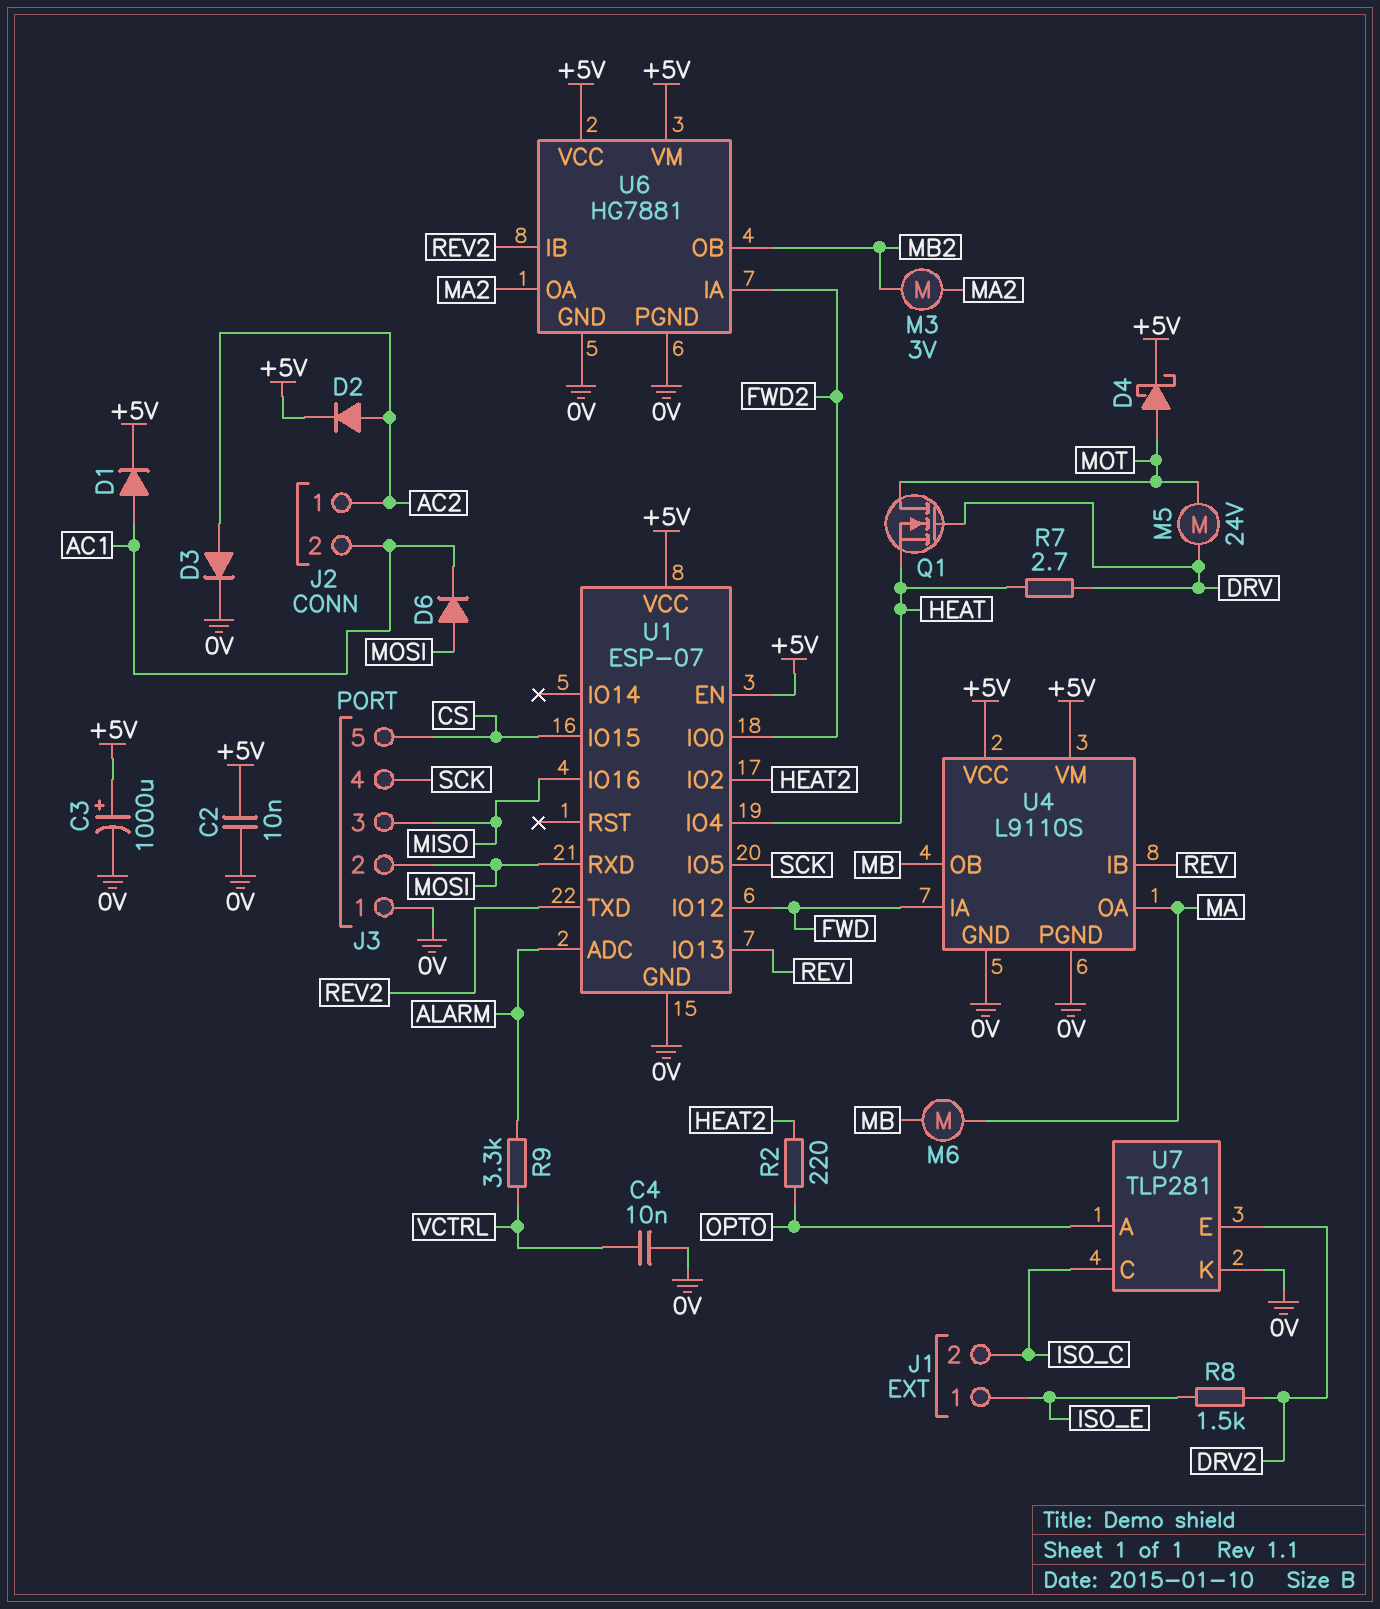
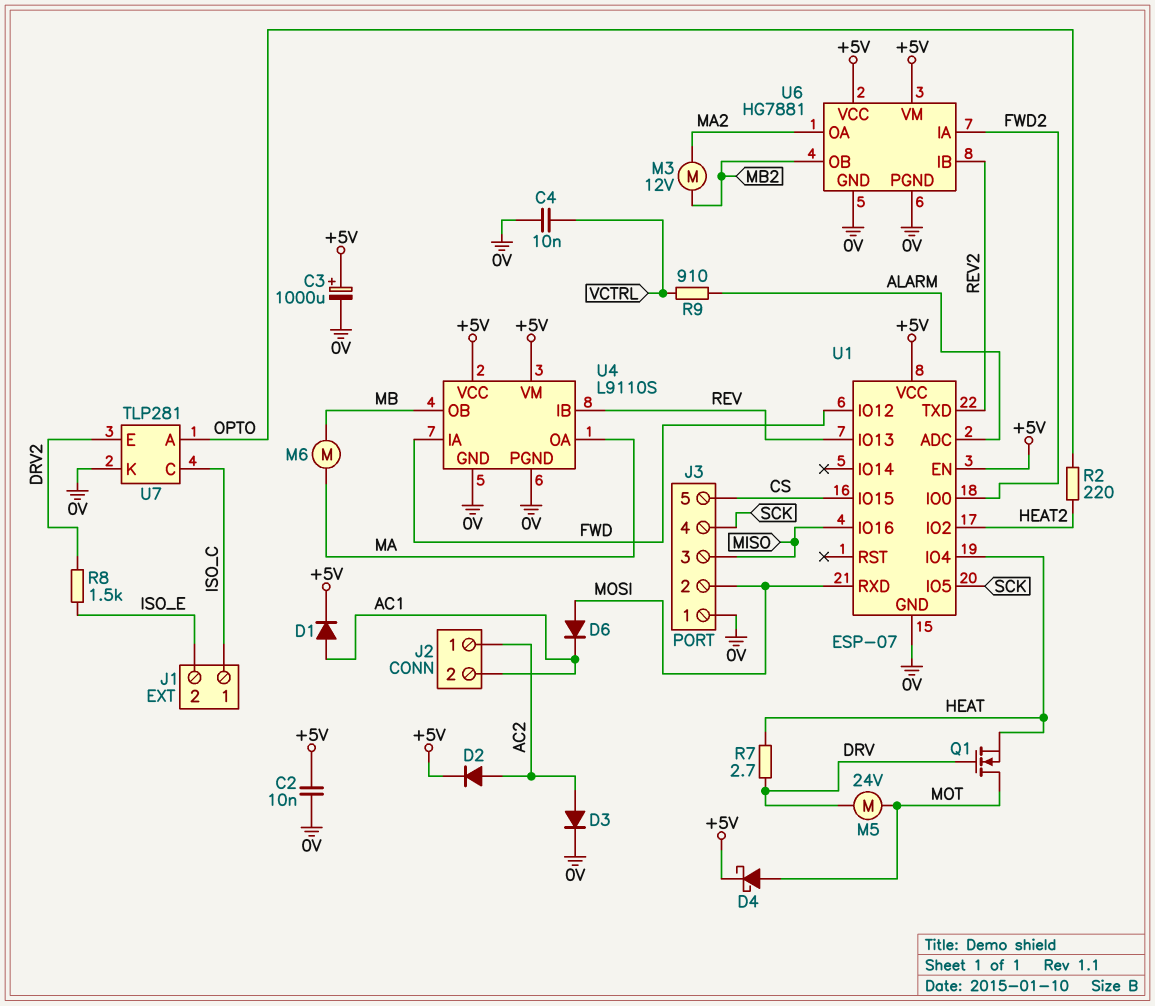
J1 pin 1: ISO_E -> ISO_C
J1 pin 2: ISO_C -> ISO_E
M3: motor 3V (MA2, MB2) -> motor 12V (MA2, MB2)
R9: 3.3k (ALARM, VCTRL) -> 910 (ALARM, VCTRL)

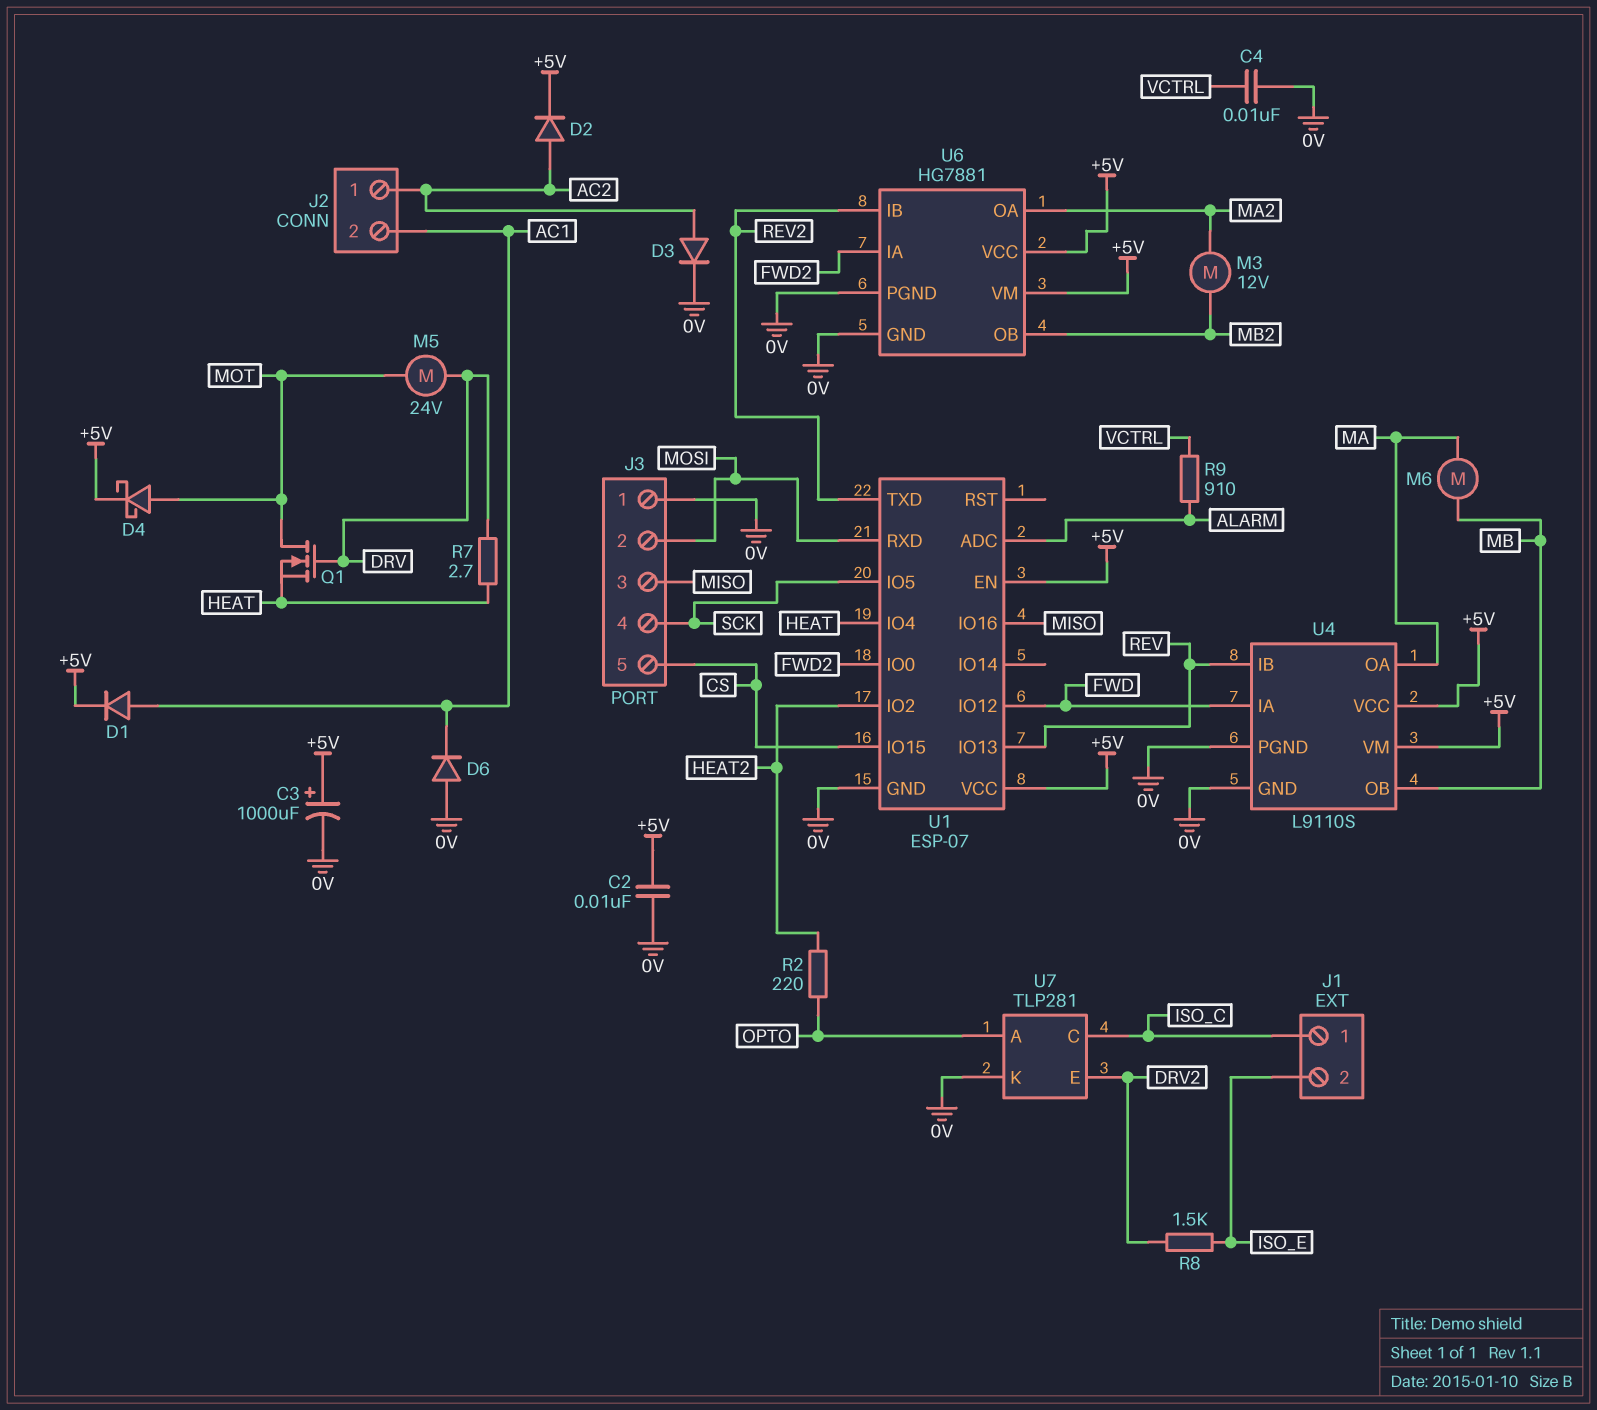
D6: diode (A MOSI, K AC1) -> diode (A 0V, K AC1)

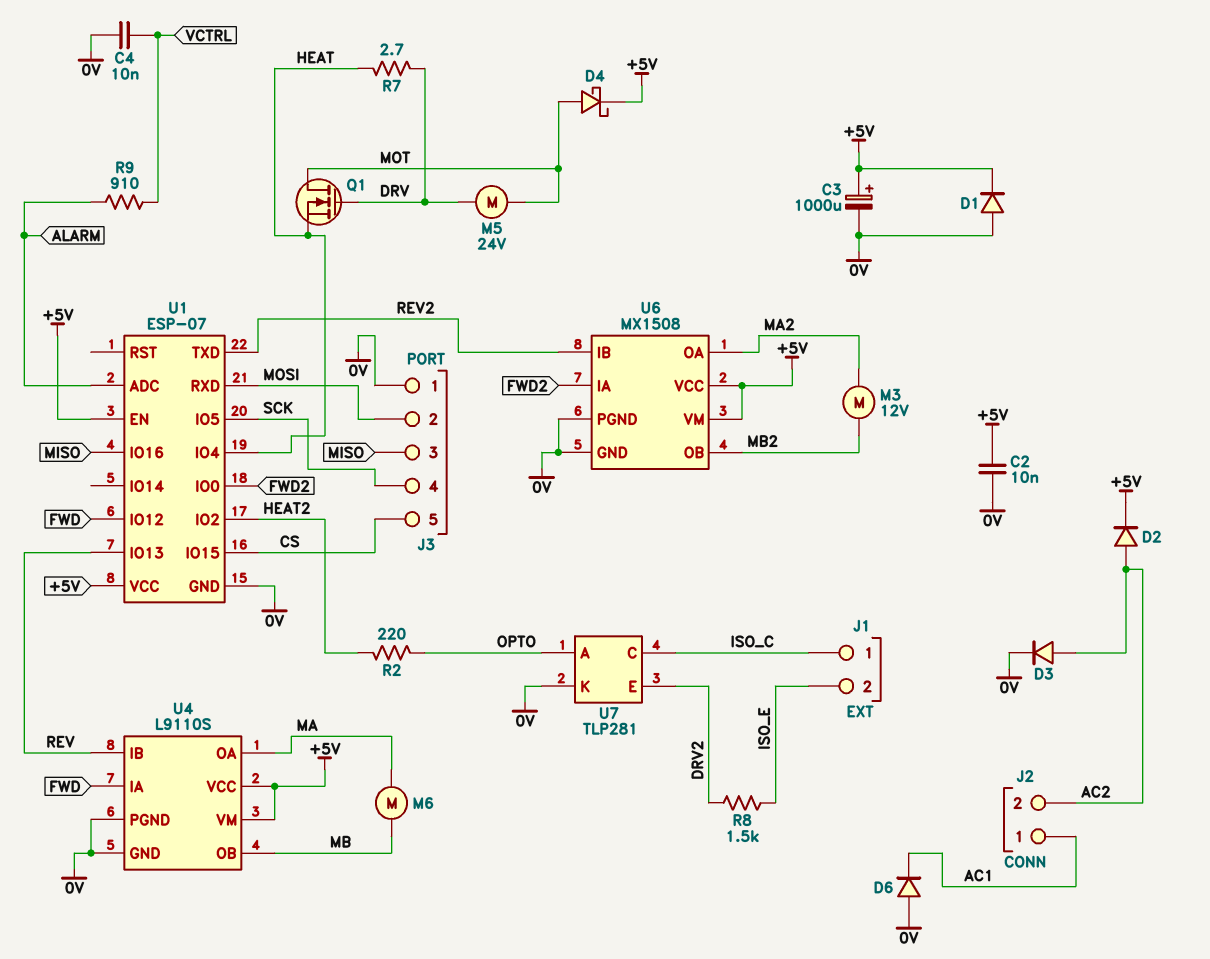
D1: diode (A AC1, K +5V) -> diode (A 0V, K +5V)
J2 pin 1: AC2 -> AC1
J2 pin 2: AC1 -> AC2
U6: HG7881 -> MX1508

